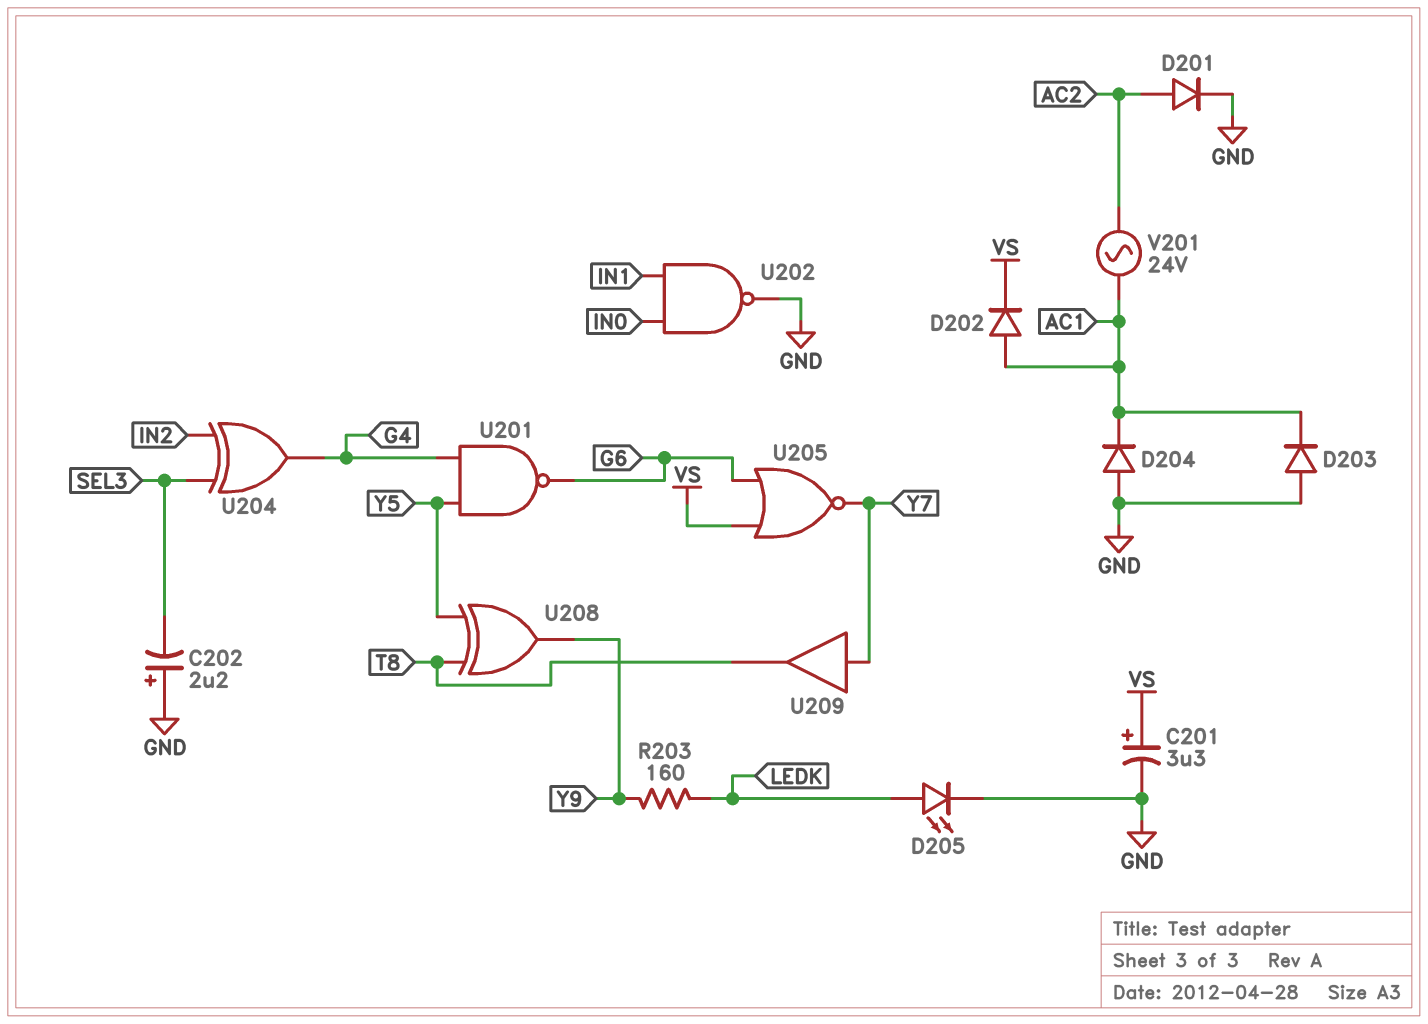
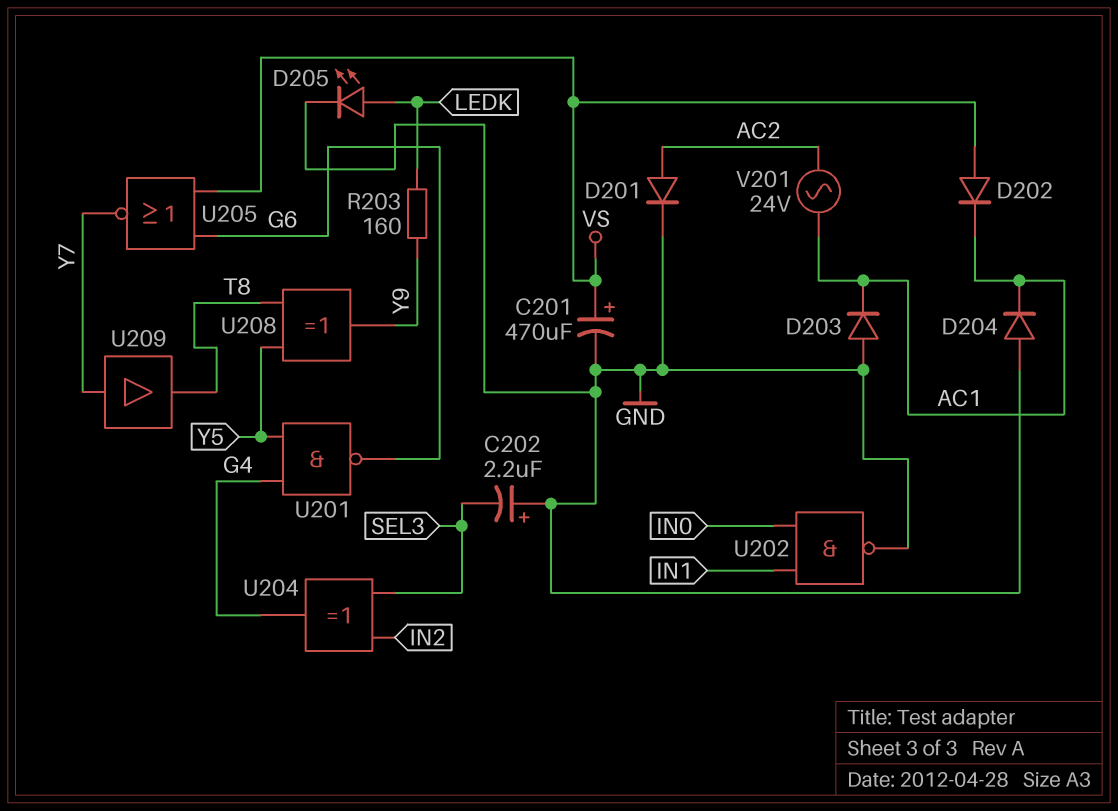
C201: 3.3uF (plus VS, minus GND) -> 470uF (plus VS, minus GND)
D202: diode (A AC1, K VS) -> diode (A VS, K AC1)

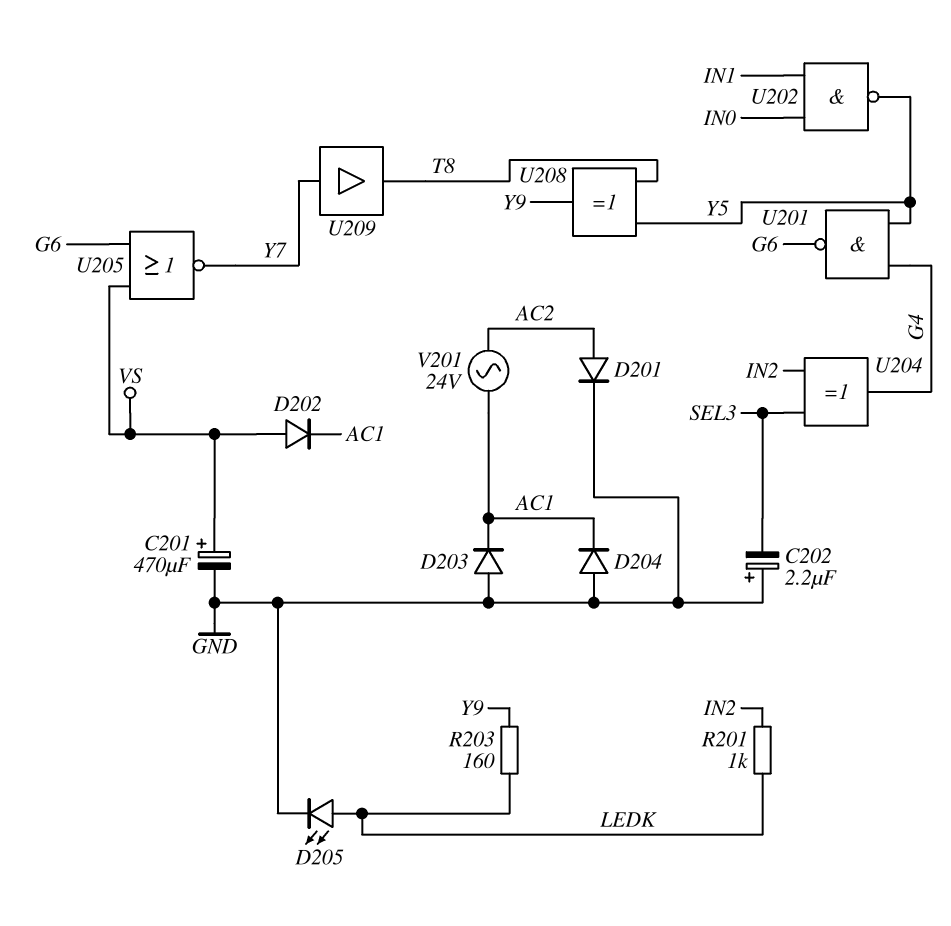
R201: none -> 1k (IN2, LEDK)
U202: NAND (in IN0, in IN1, out GND) -> NAND (in IN0, in IN1, out Y5)

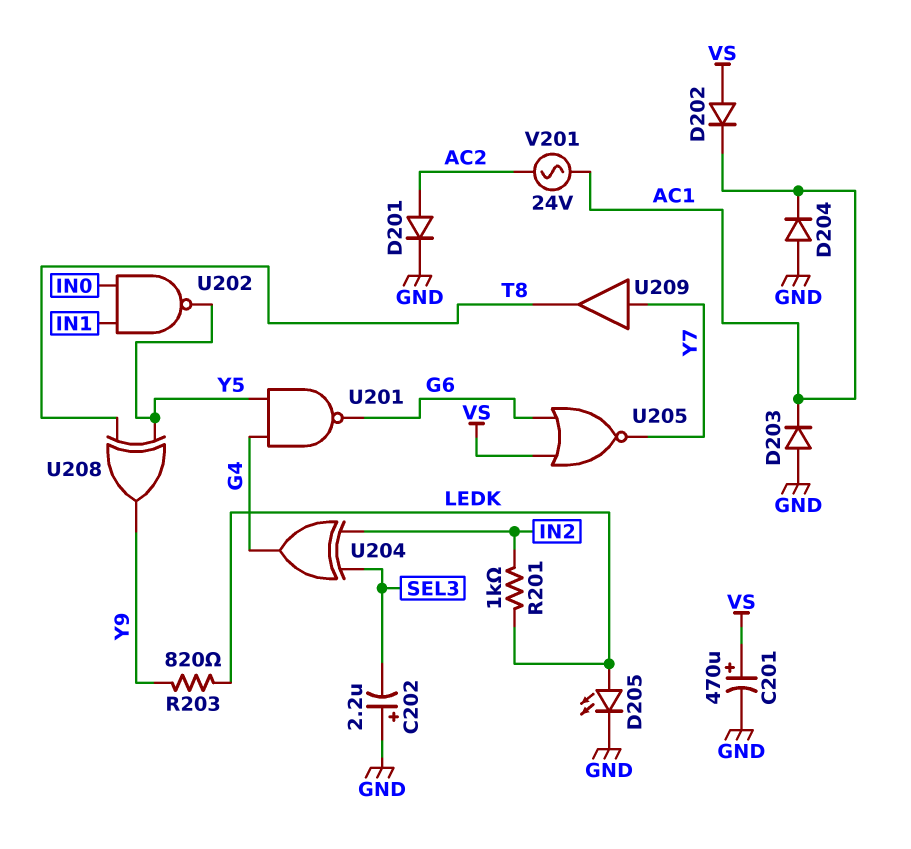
R203: 160 (LEDK, Y9) -> 820 (LEDK, Y9)

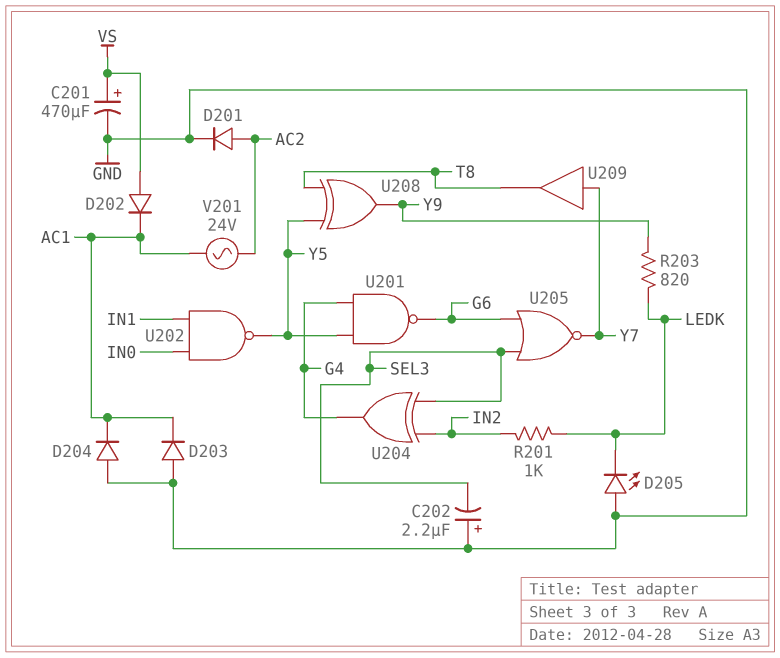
D205: LED (A LEDK, K GND) -> LED (A GND, K LEDK)
U205: NOR (in G6, in VS, out Y7) -> NOR (in G6, in SEL3, out Y7)

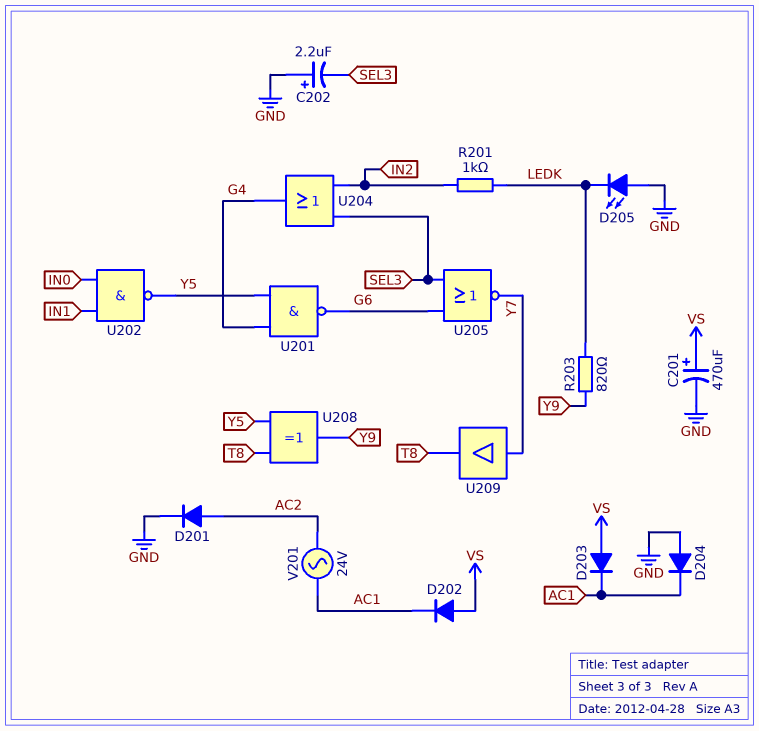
D203: diode (A GND, K AC1) -> diode (A VS, K AC1)
U204: XOR (in IN2, in SEL3, out G4) -> OR (in IN2, in SEL3, out G4)

